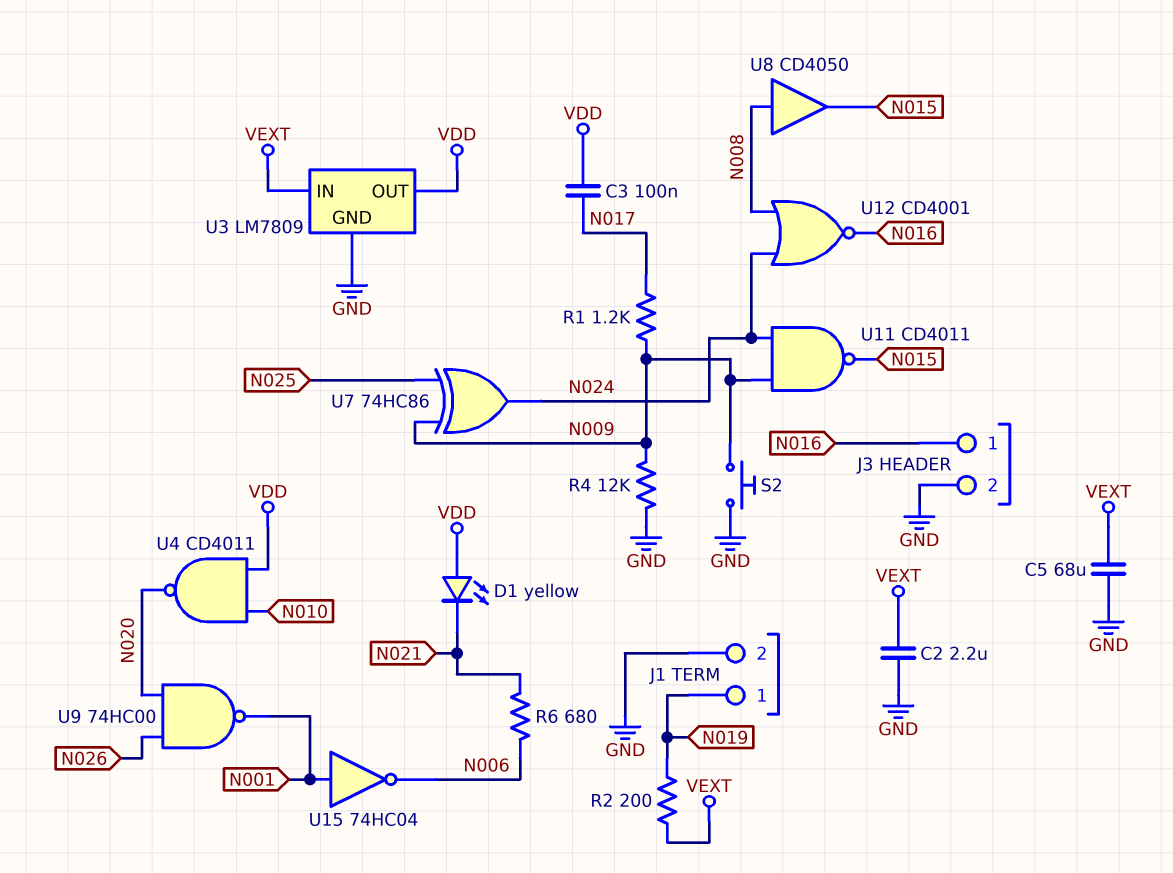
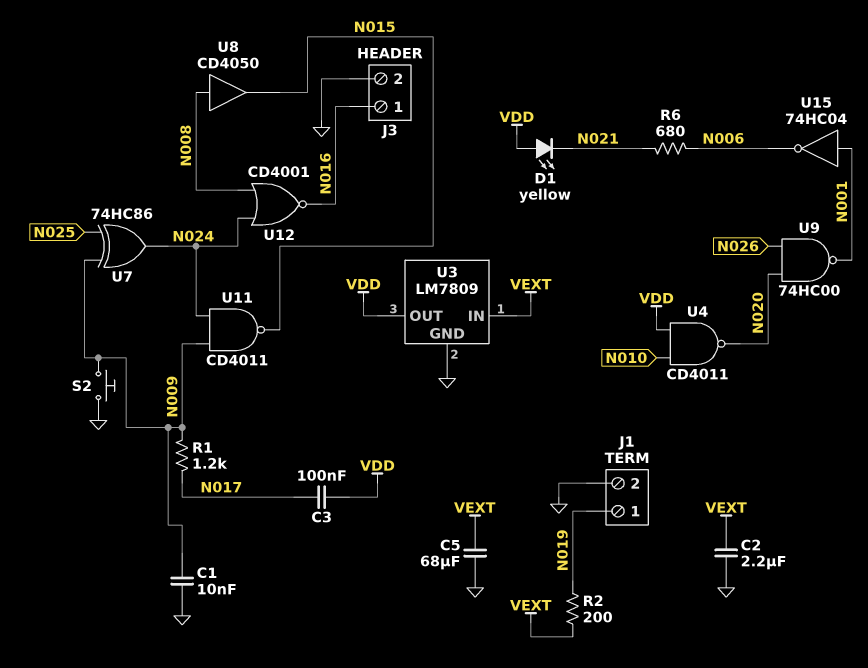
C1: none -> 10nF (GND, N009)
R4: 12k (GND, N009) -> none

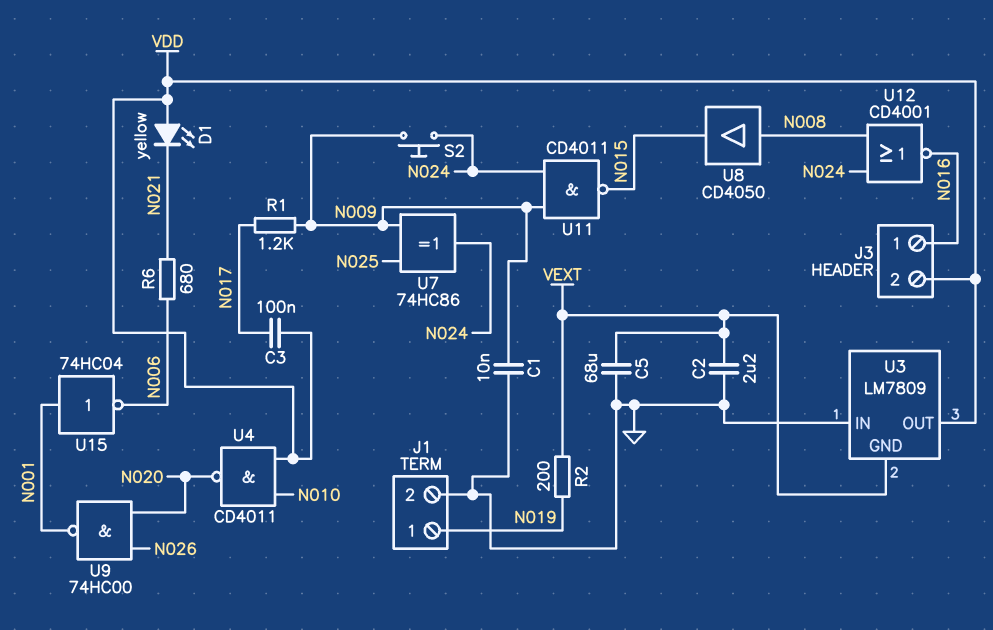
J3 pin 2: GND -> VDD
S2: button (GND, N009) -> button (N009, N024)
U3 pin GND: GND -> VEXT
U3 pin IN: VEXT -> GND

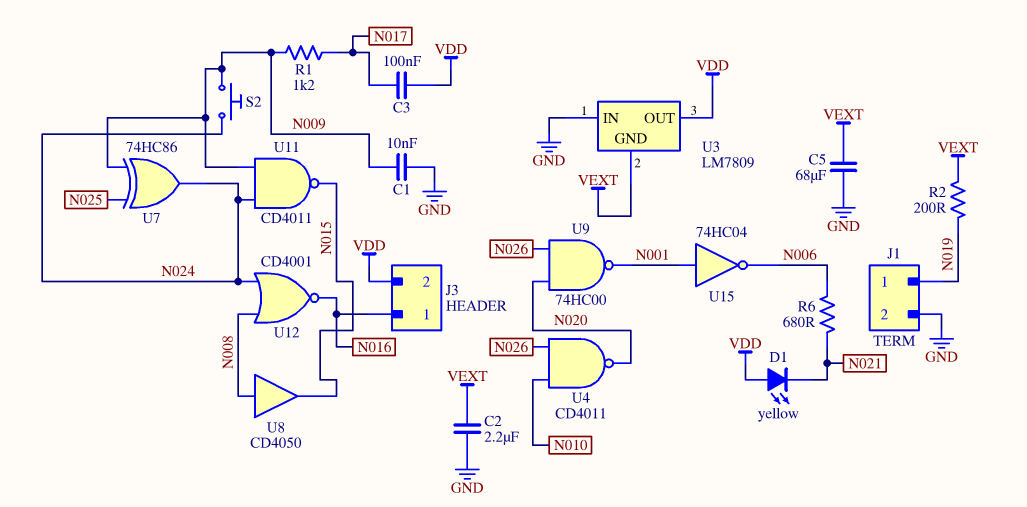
U4: NAND CD4011 (in N010, in VDD, out N020) -> NAND CD4011 (in N010, in N026, out N020)

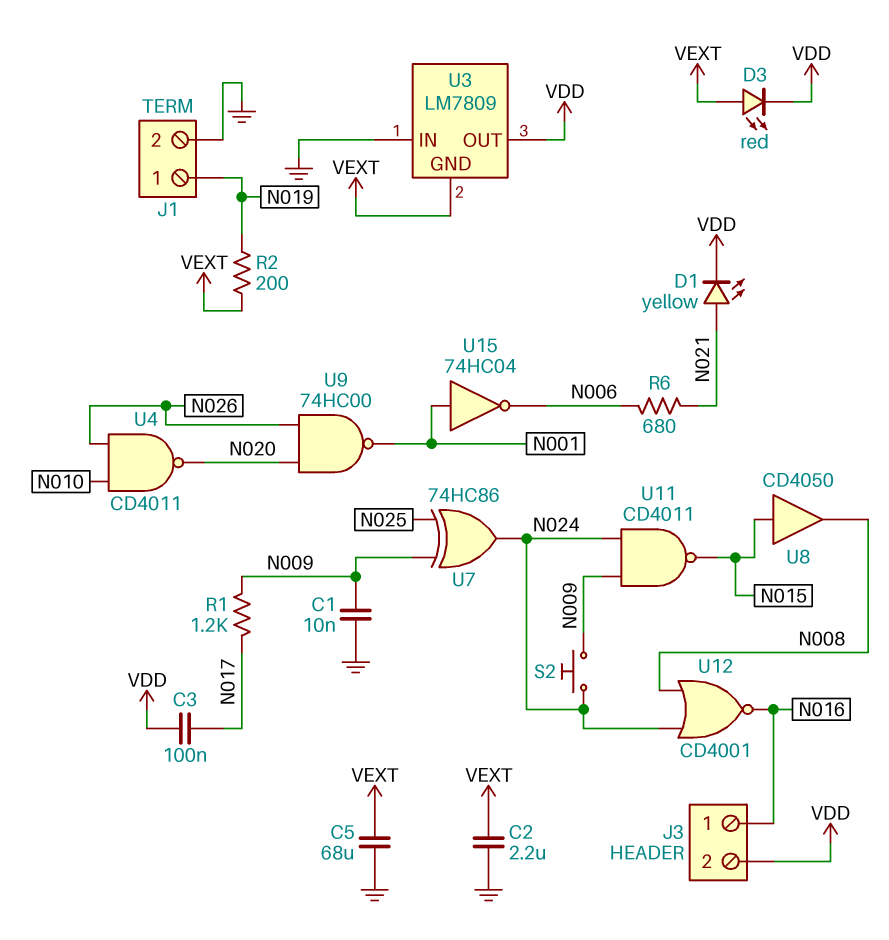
D1: LED yellow (A VDD, K N021) -> LED yellow (A N021, K VDD)
D3: none -> LED red (A VEXT, K VDD)
U8: buffer CD4050 (in N008, out N015) -> buffer CD4050 (in N015, out N008)

